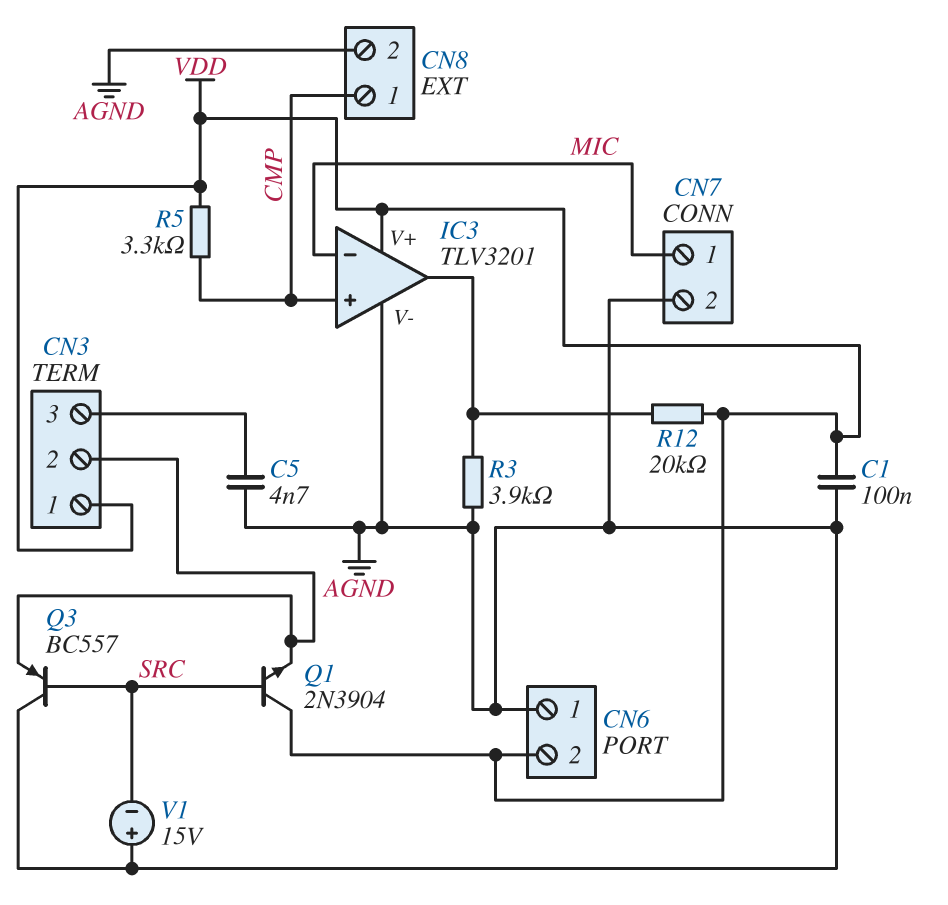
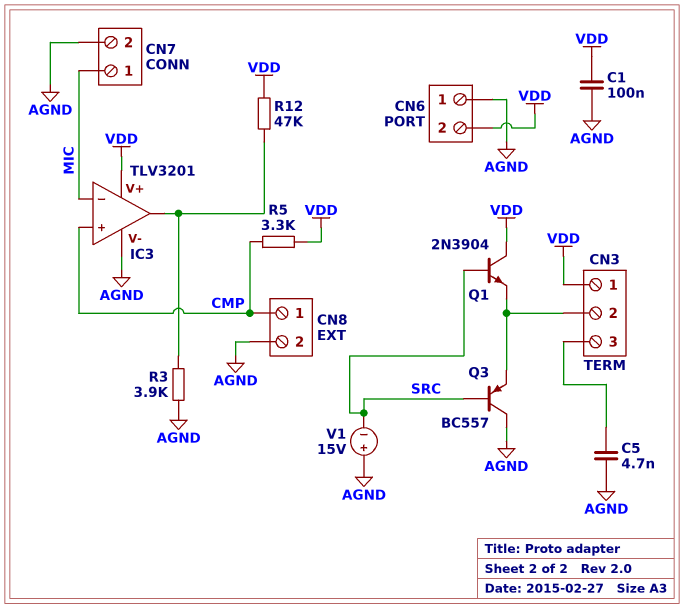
R12: 20k (IC3/out, VDD) -> 47k (IC3/out, VDD)

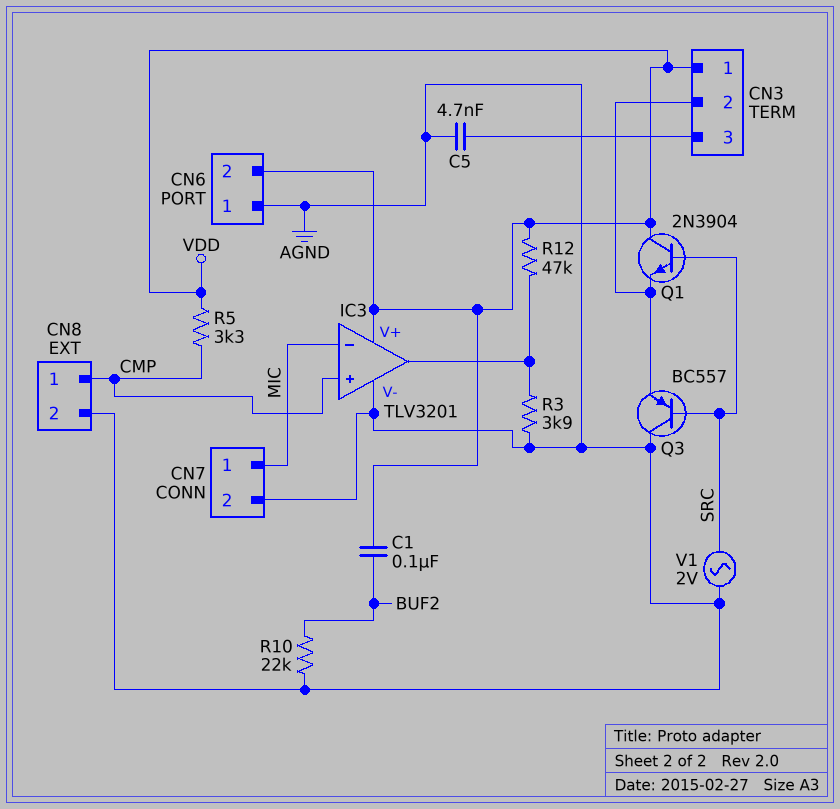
C1: 100nF (AGND, VDD) -> 100nF (BUF2, VDD)
R10: none -> 22k (AGND, BUF2)
V1: 15V (plus AGND, minus SRC) -> AC 2V (AGND, SRC)

